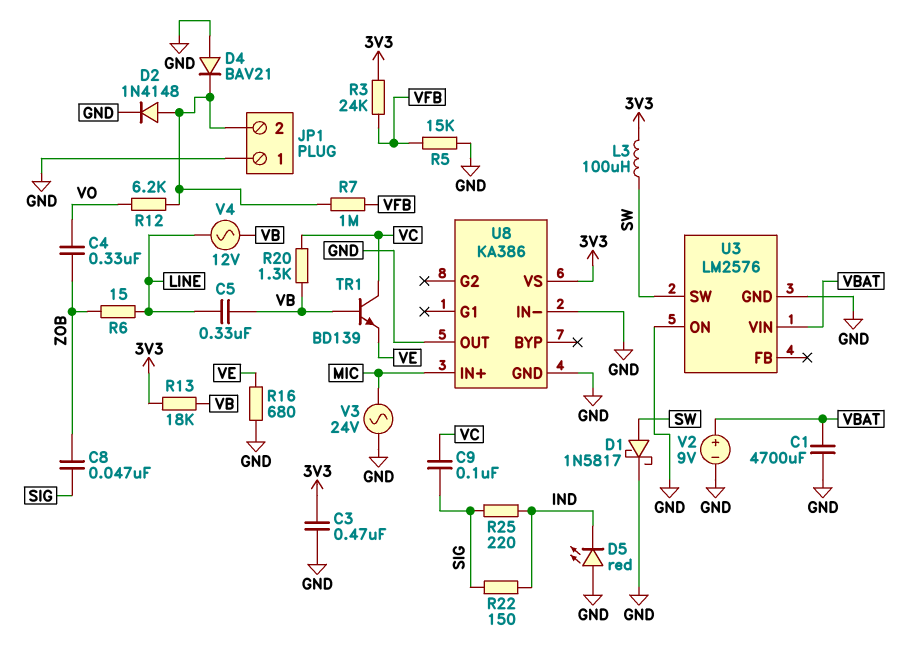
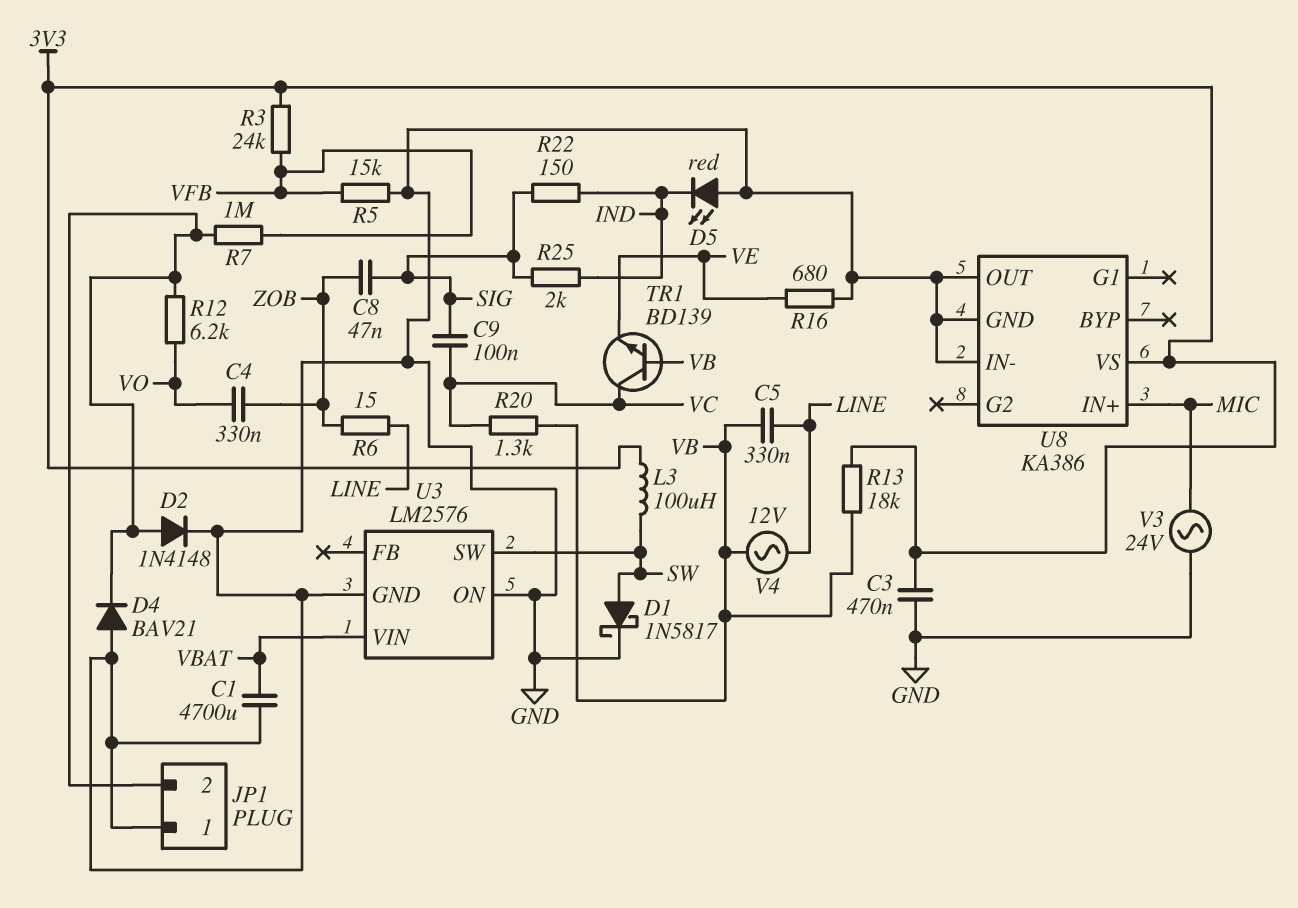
R25: 220 (IND, SIG) -> 2k (IND, SIG)
V2: 9V (plus VBAT, minus GND) -> none

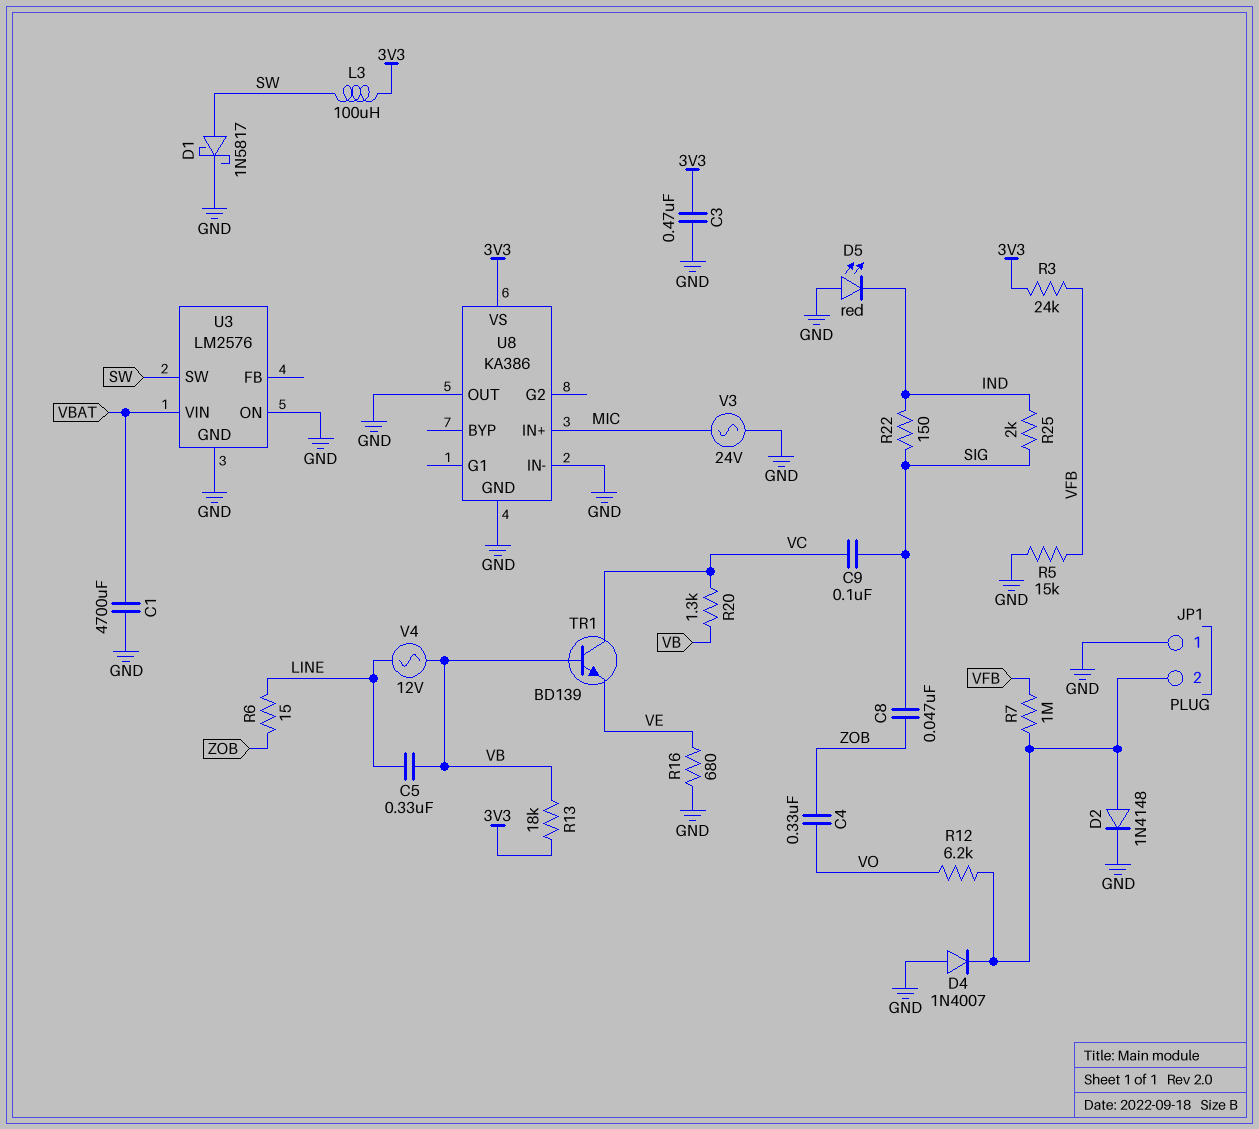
D4: diode BAV21 (A GND, K JP1/2) -> diode 1N4007 (A GND, K JP1/2)

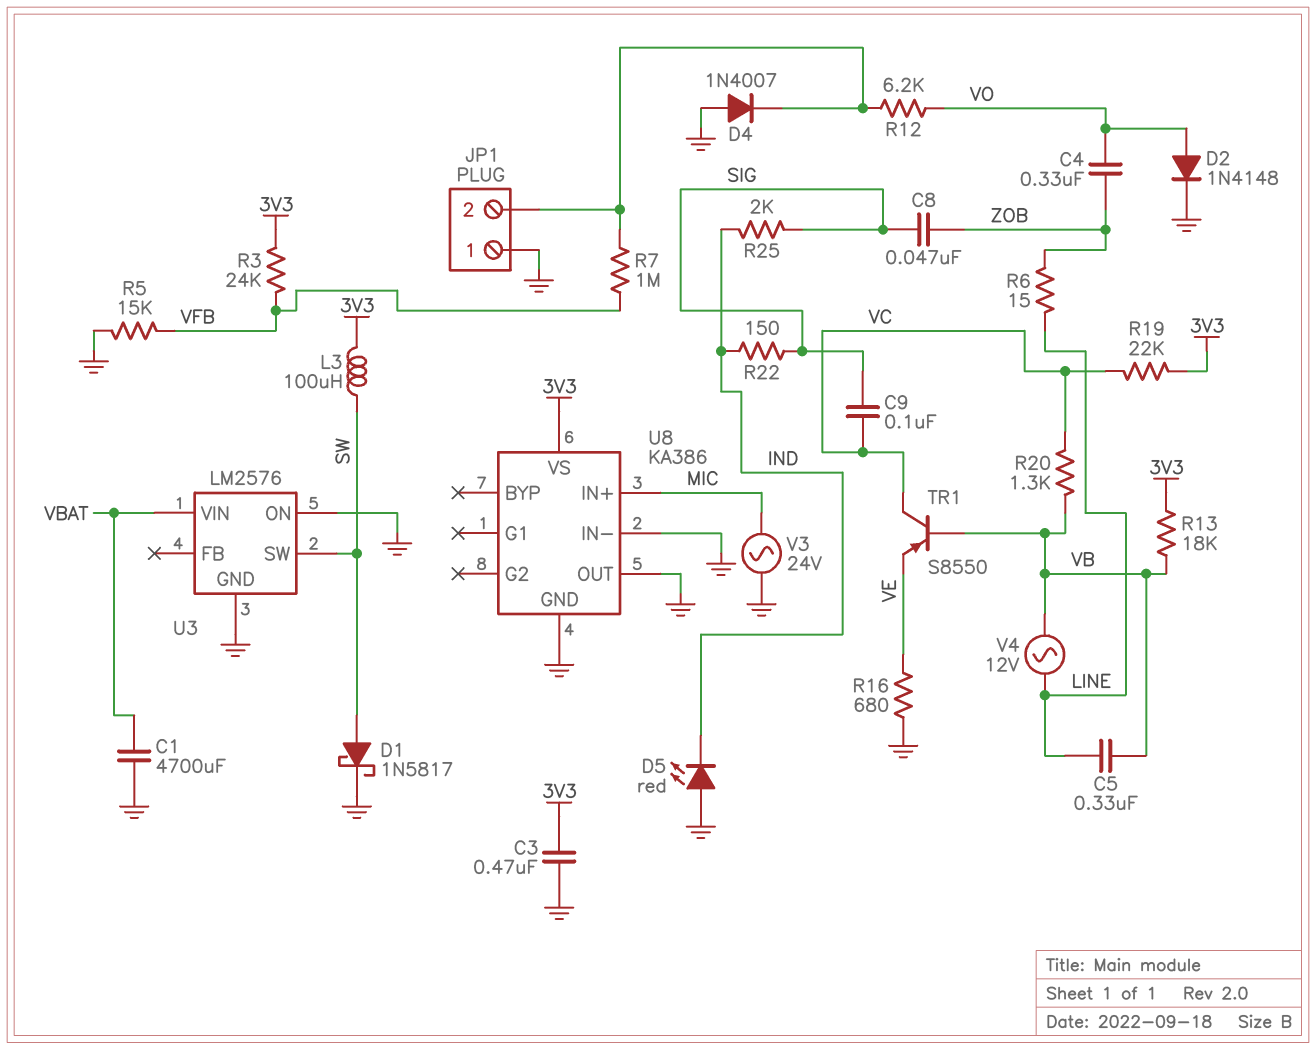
D2: diode 1N4148 (A JP1/2, K GND) -> diode 1N4148 (A VO, K GND)
R19: none -> 22k (3V3, VC)
TR1: NPN BD139 (B VB, C VC, E VE) -> PNP S8550 (B VB, C VC, E VE)

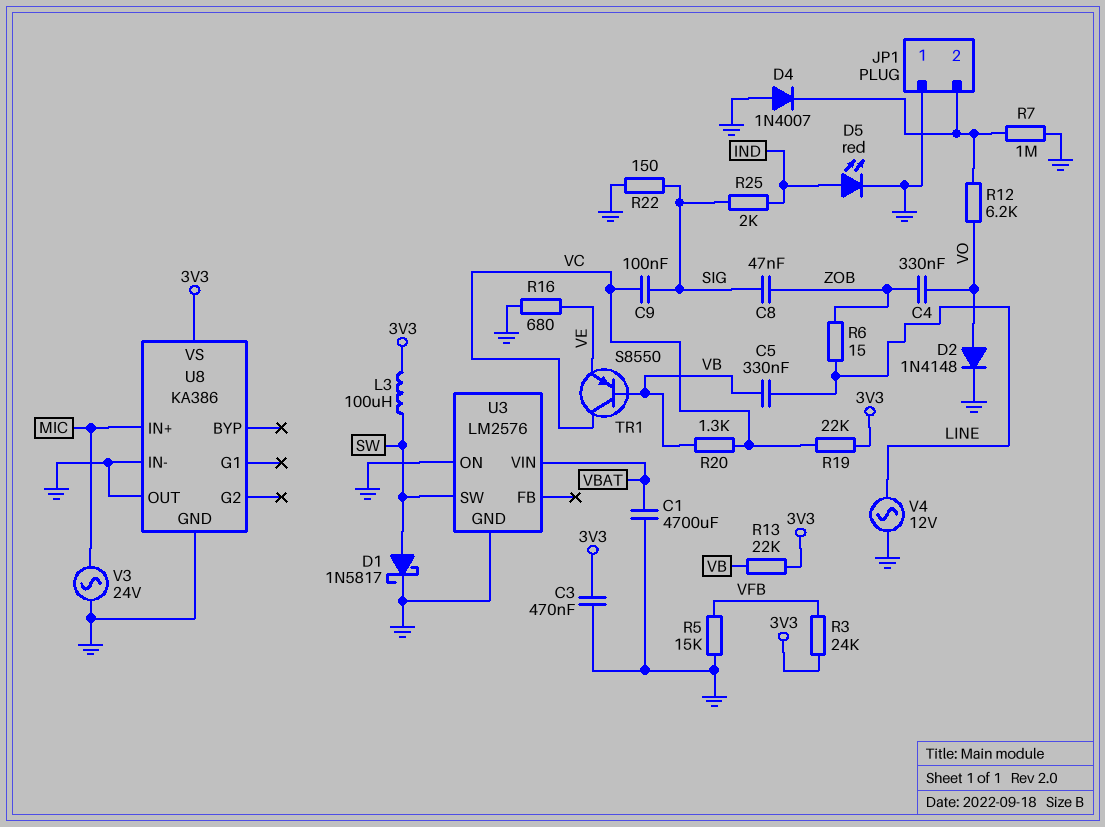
D5: LED red (A GND, K IND) -> LED red (A IND, K GND)
R7: 1M (JP1/2, VFB) -> 1M (GND, JP1/2)
R13: 18k (3V3, VB) -> 22k (3V3, VB)
R22: 150 (IND, SIG) -> 150 (GND, SIG)
V4: AC 12V (LINE, VB) -> AC 12V (GND, LINE)

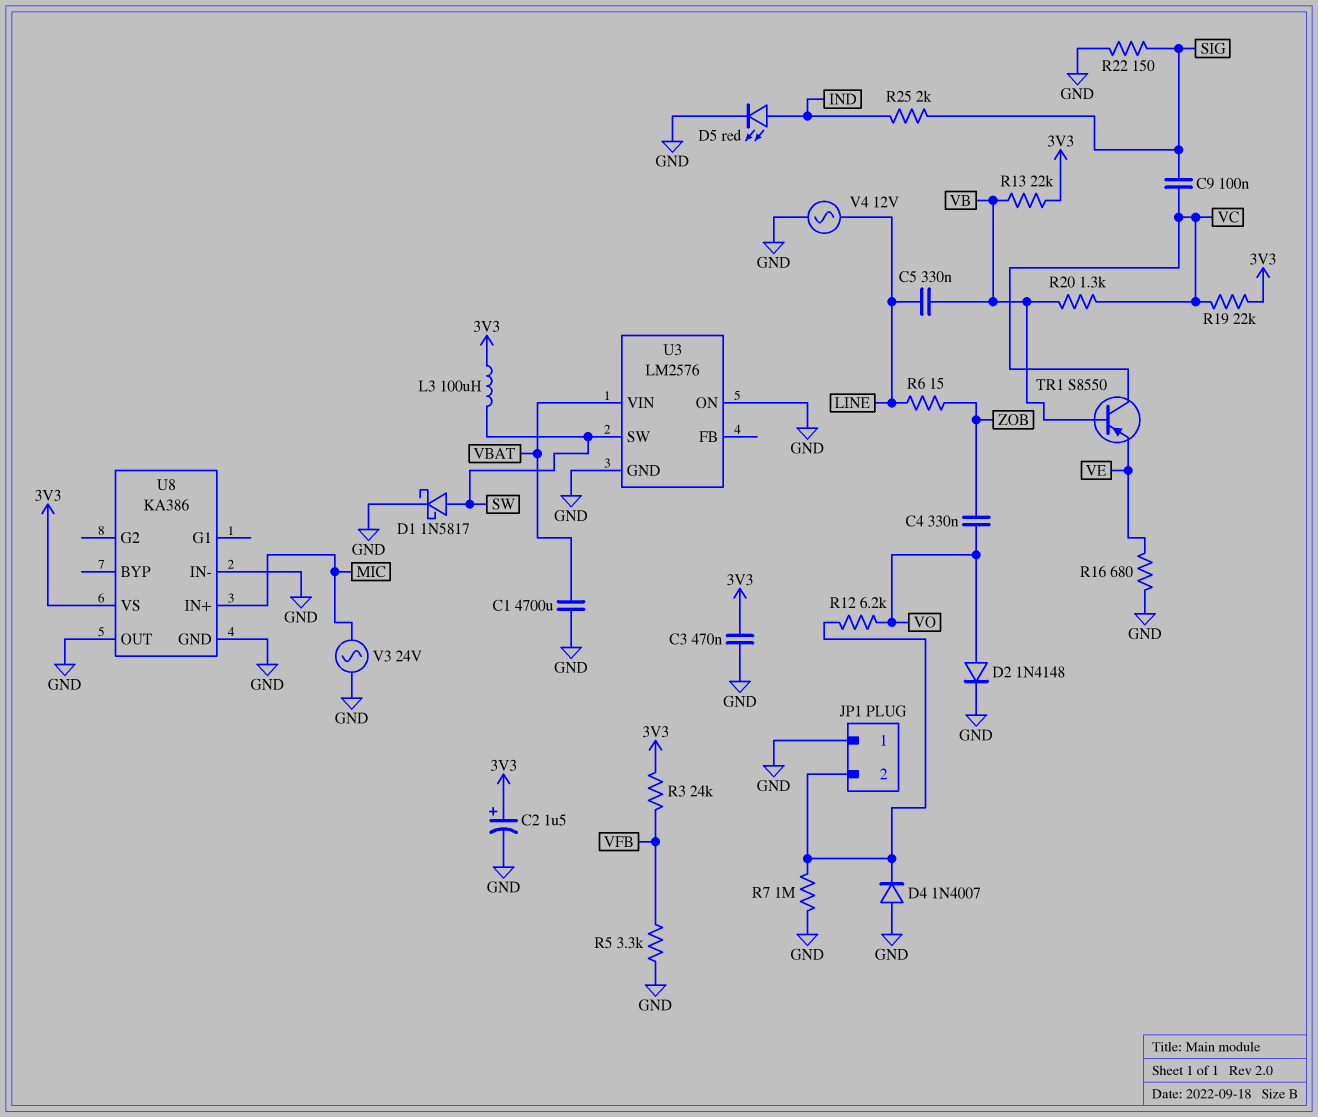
C2: none -> 1.5uF (plus 3V3, minus GND)
C8: 47nF (SIG, ZOB) -> none
R5: 15k (GND, VFB) -> 3.3k (GND, VFB)

